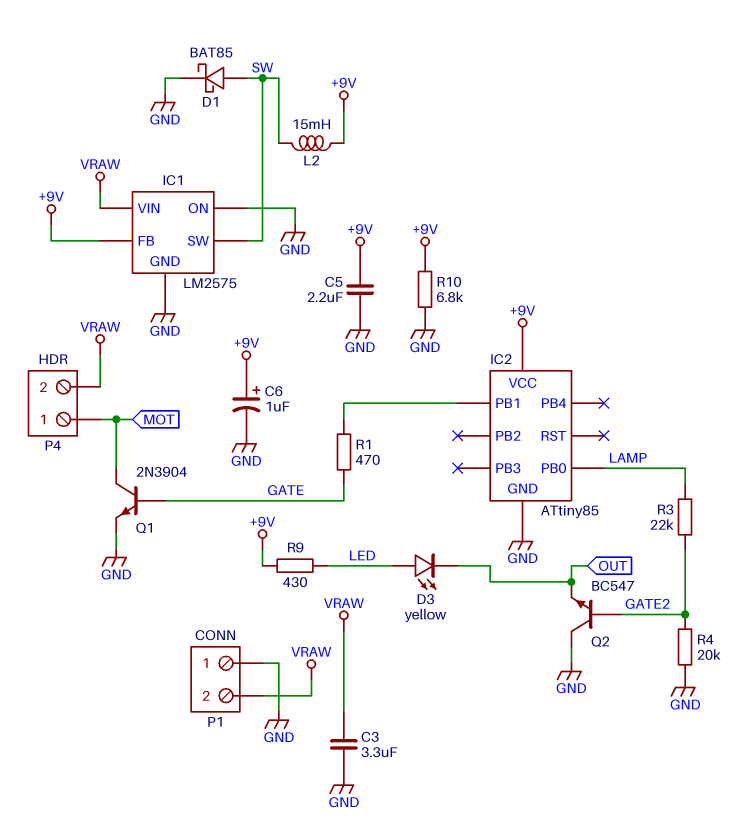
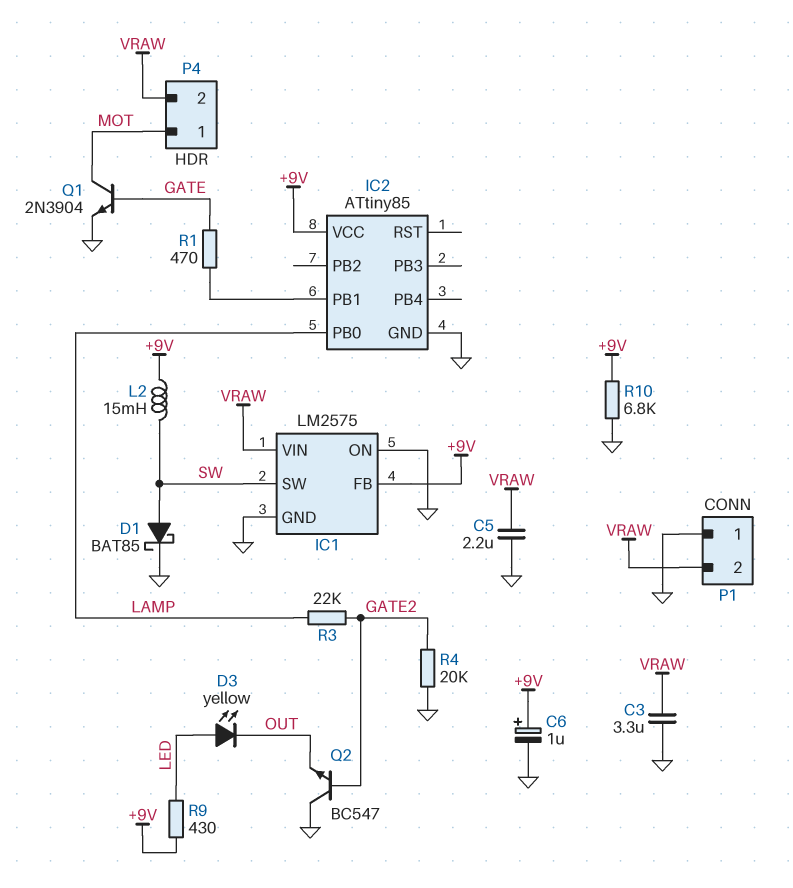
C5: 2.2uF (+9V, GND) -> 2.2uF (GND, VRAW)

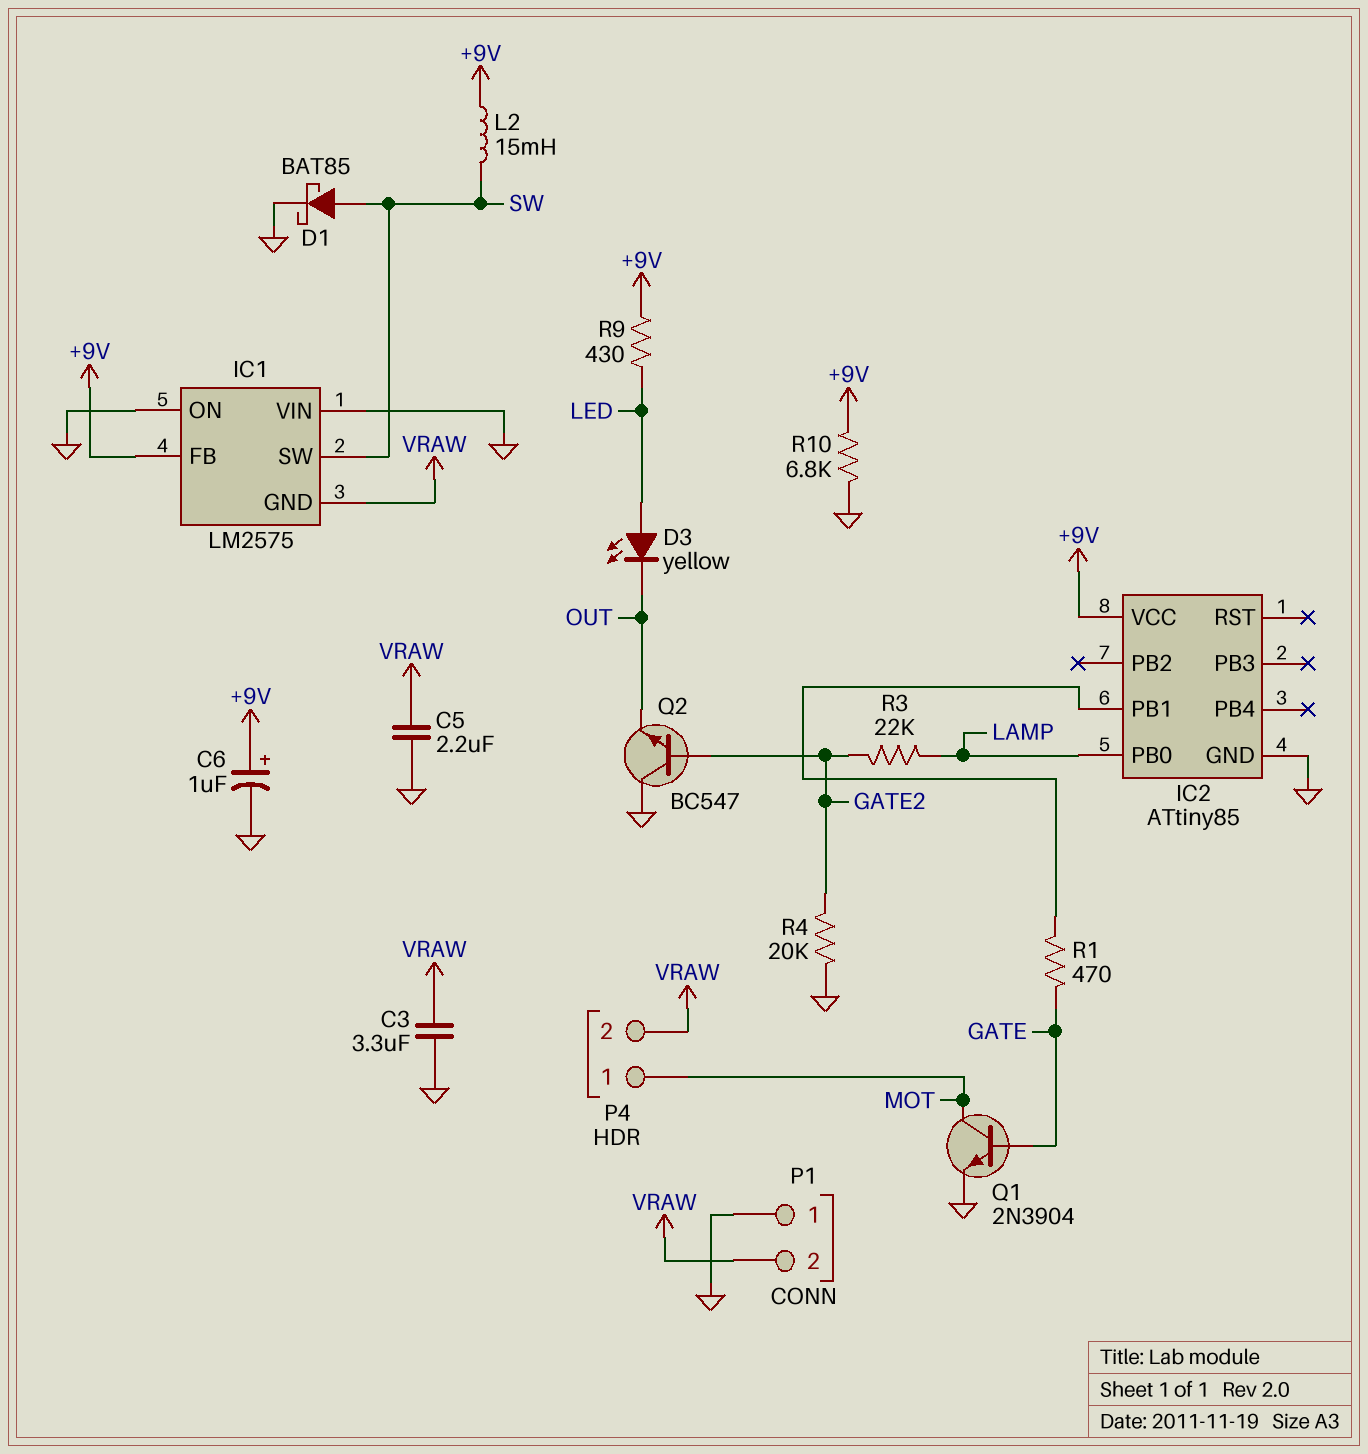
IC1 pin GND: GND -> VRAW
IC1 pin VIN: VRAW -> GND

